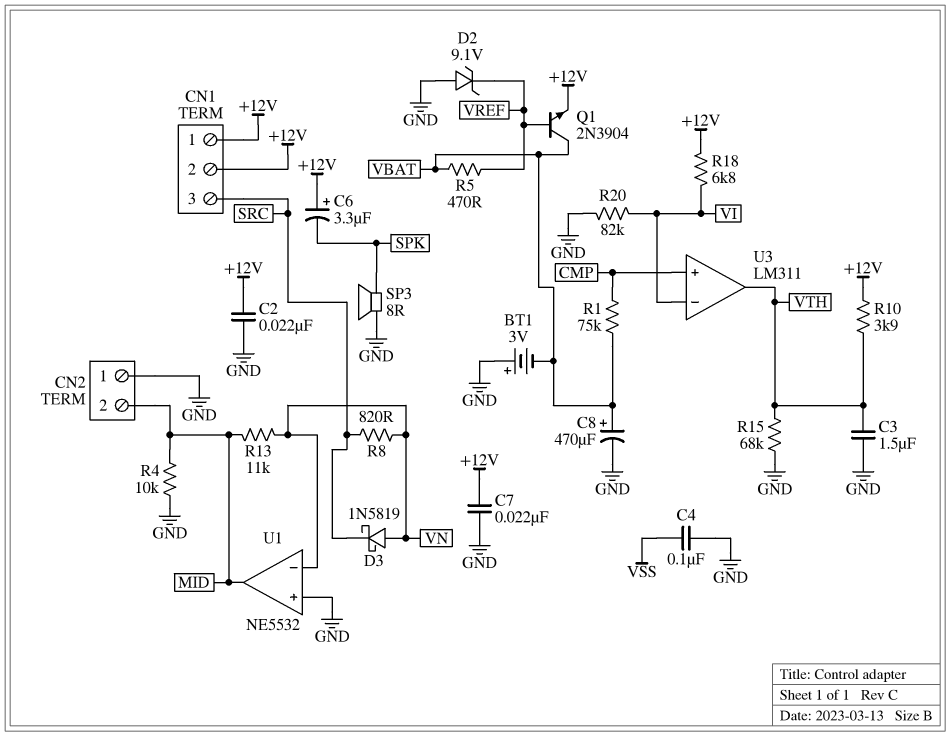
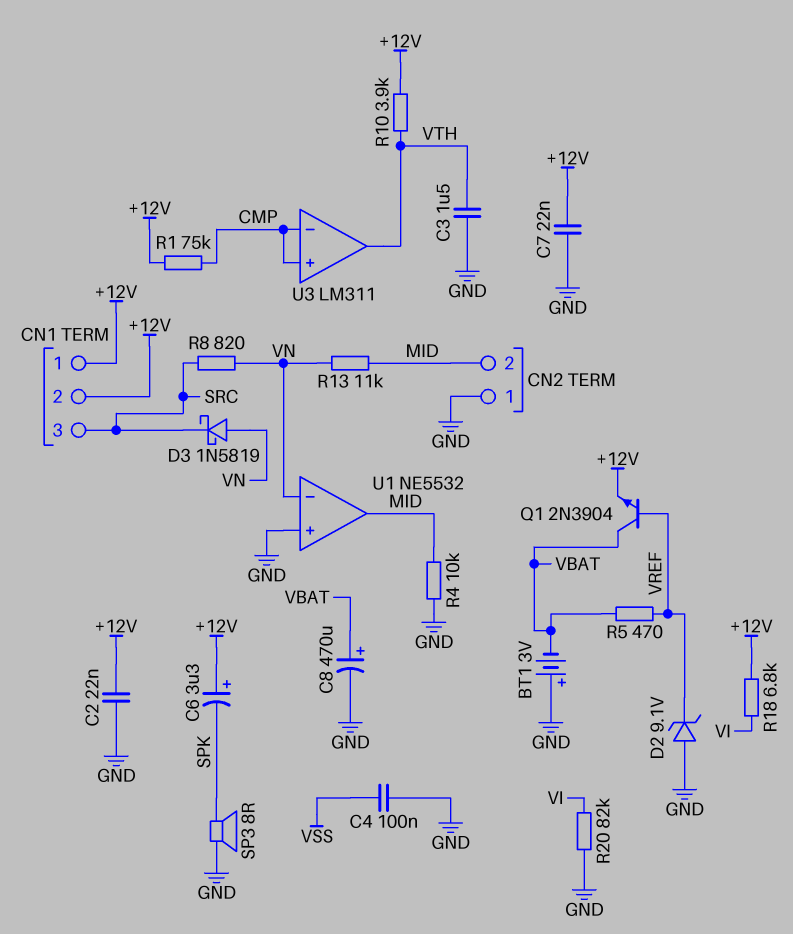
R1: 75k (CMP, VBAT) -> 75k (+12V, CMP)
R15: 68k (GND, VTH) -> none
U3 pin in-: VI -> CMP

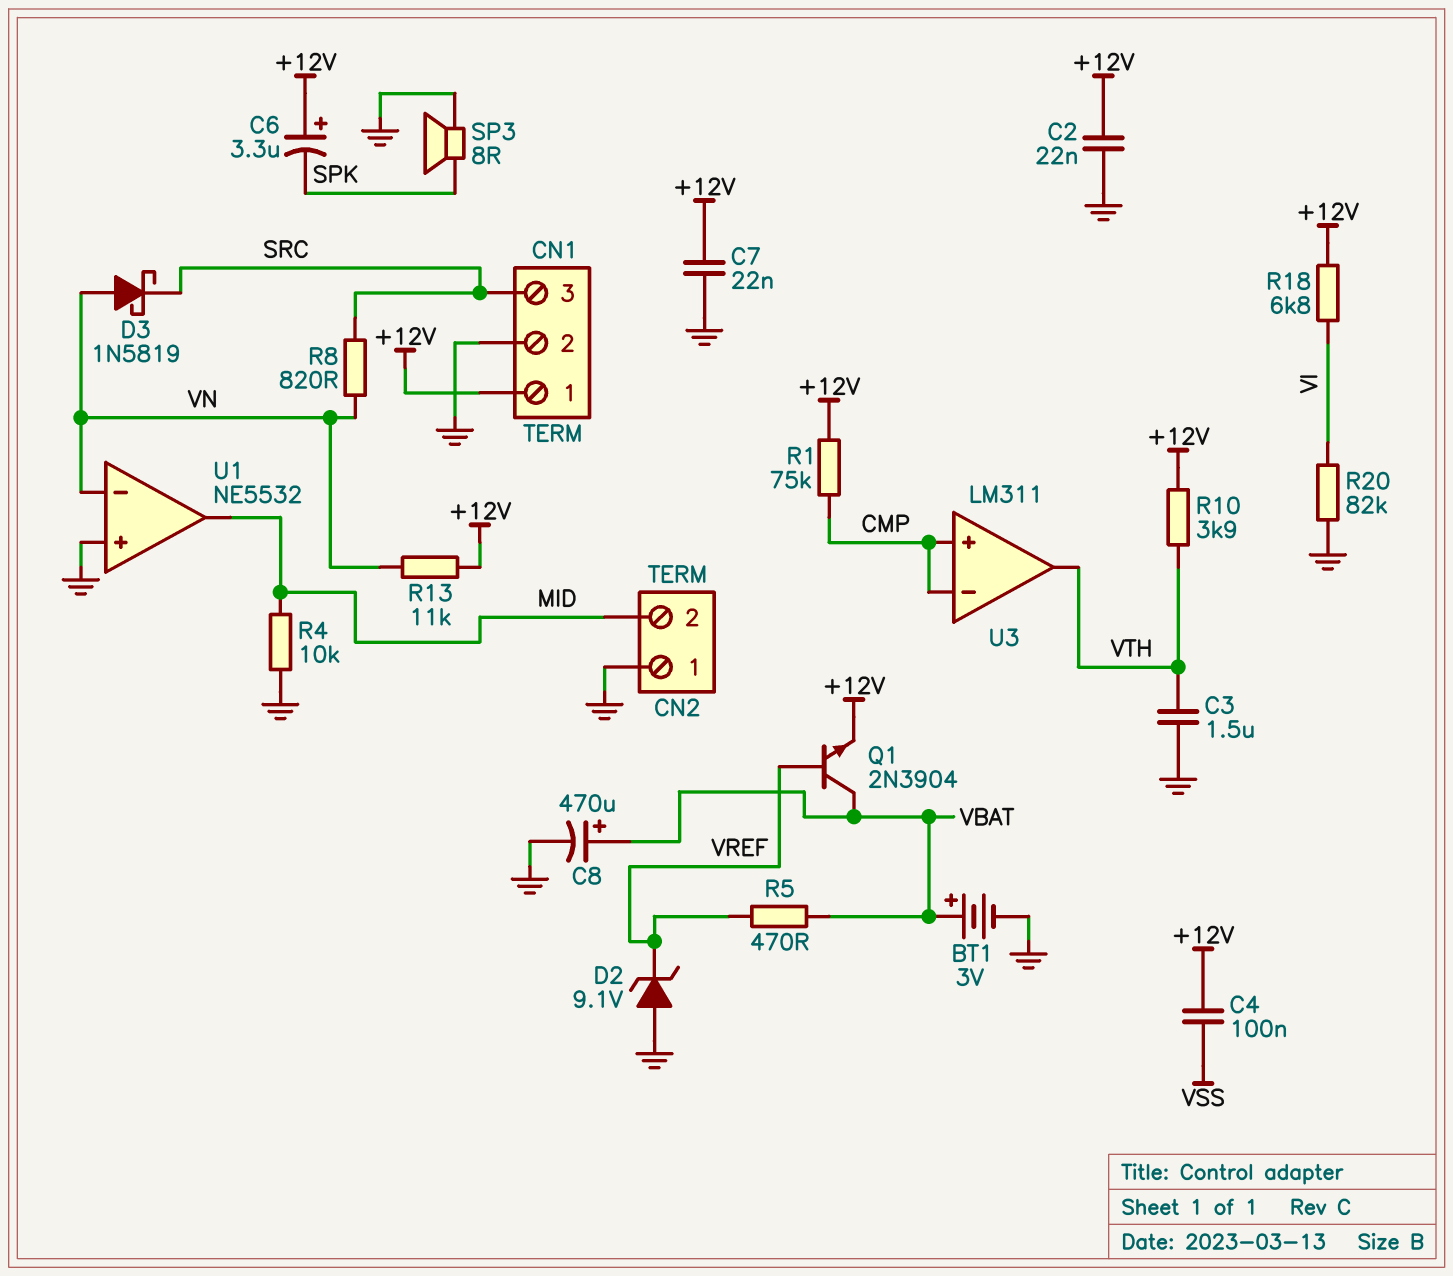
BT1: 3V (plus GND, minus VBAT) -> 3V (plus VBAT, minus GND)
C4: 100nF (GND, VSS) -> 100nF (+12V, VSS)
CN1 pin 2: +12V -> GND
R13: 11k (MID, VN) -> 11k (+12V, VN)

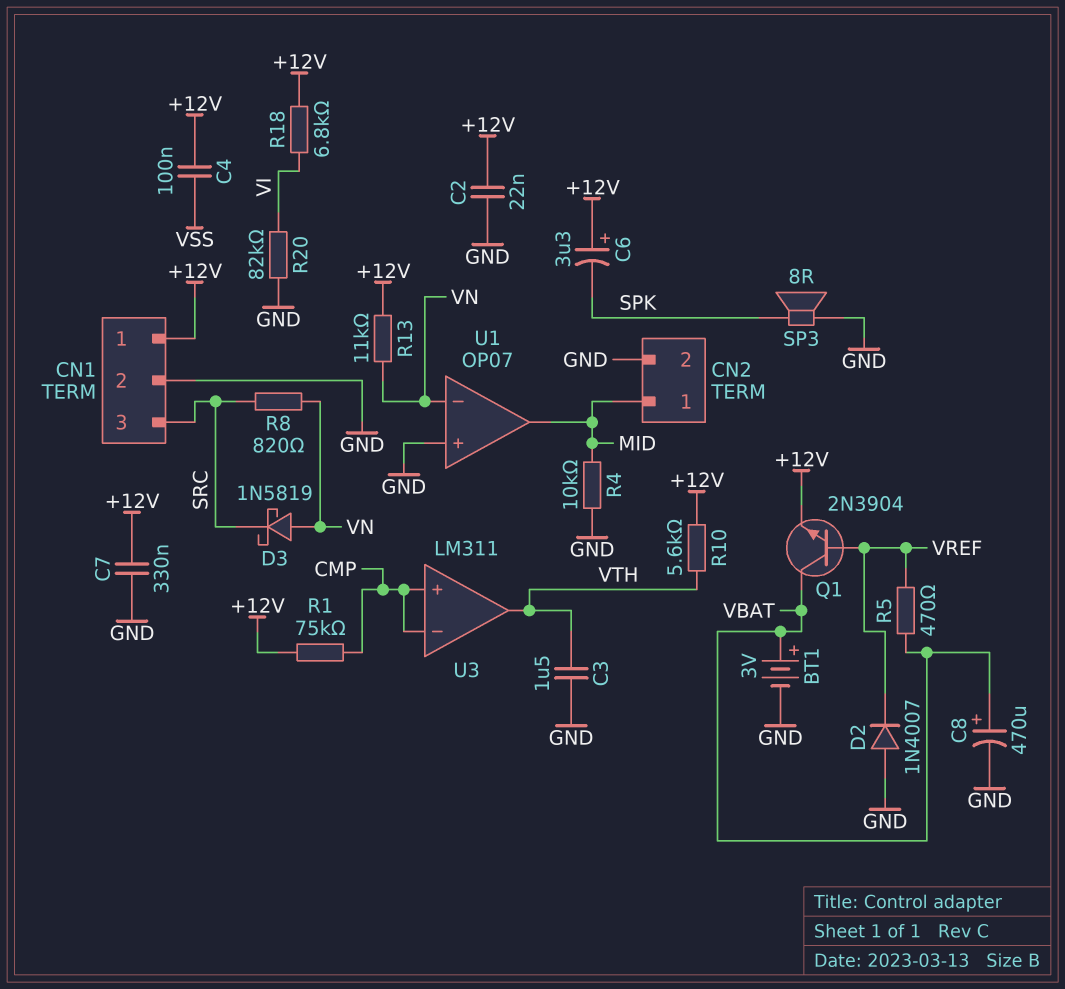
C7: 22nF (+12V, GND) -> 330nF (+12V, GND)
CN2 pin 1: GND -> MID
CN2 pin 2: MID -> GND
D2: zener 9.1V (A GND, K VREF) -> diode 1N4007 (A GND, K VREF)
R10: 3.9k (+12V, VTH) -> 5.6k (+12V, VTH)
U1: NE5532 -> OP07

